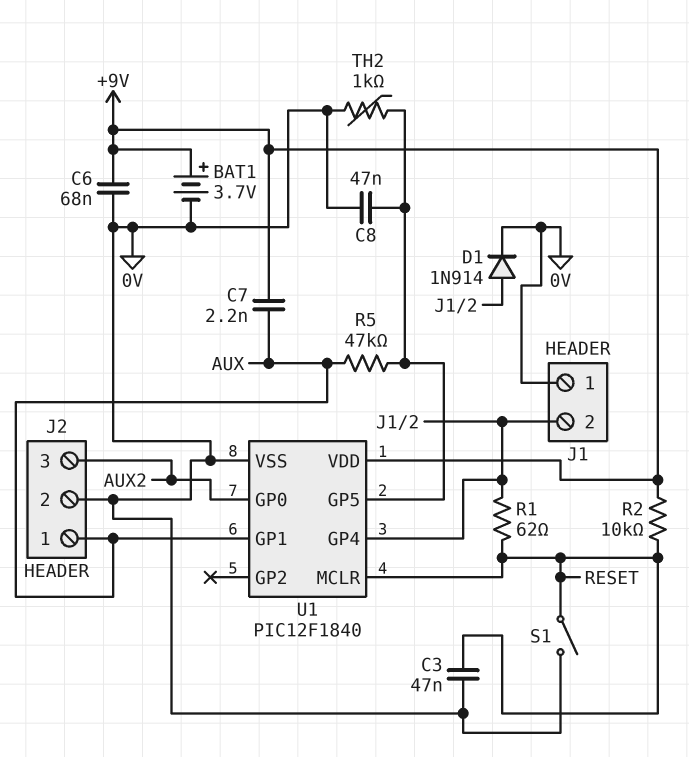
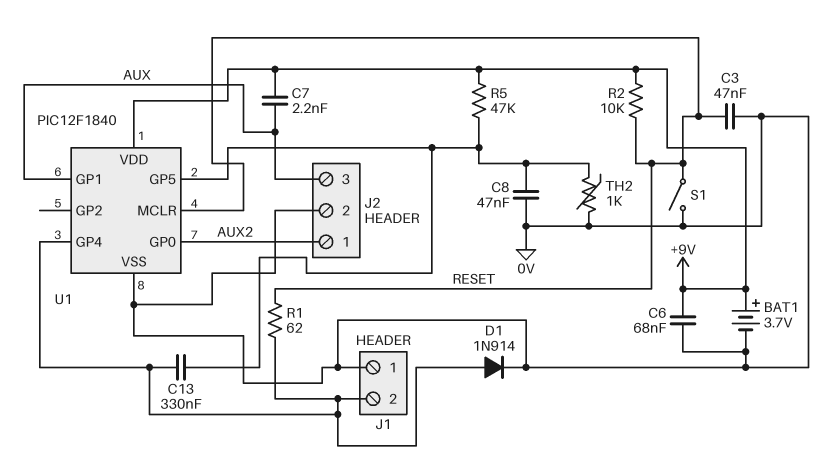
C13: none -> 330nF (J1/2, U1/GP5)
J2 pin 1: AUX -> AUX2
J2 pin 3: AUX2 -> AUX
R5: 47k (AUX, U1/GP5) -> 47k (+9V, U1/GP5)

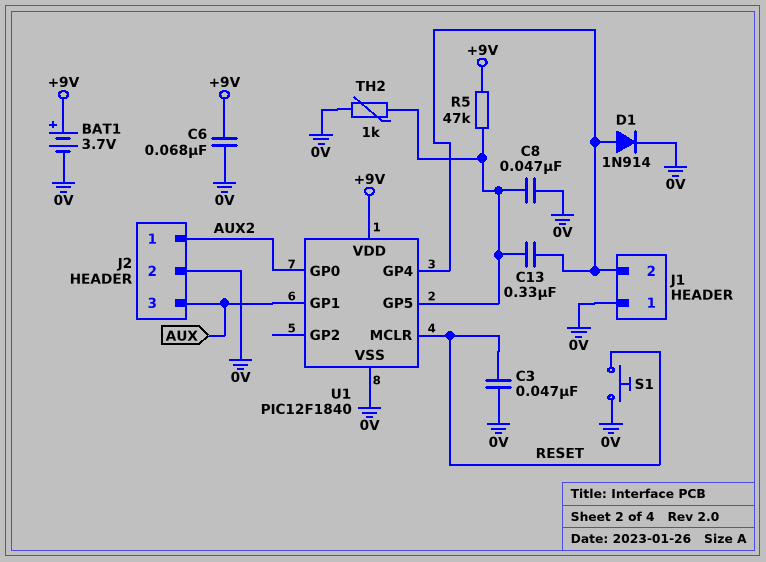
C7: 2.2nF (+9V, AUX) -> none
R1: 62 (J1/2, RESET) -> none
R2: 10k (+9V, RESET) -> none
S1: switch (0V, RESET) -> button (0V, RESET)

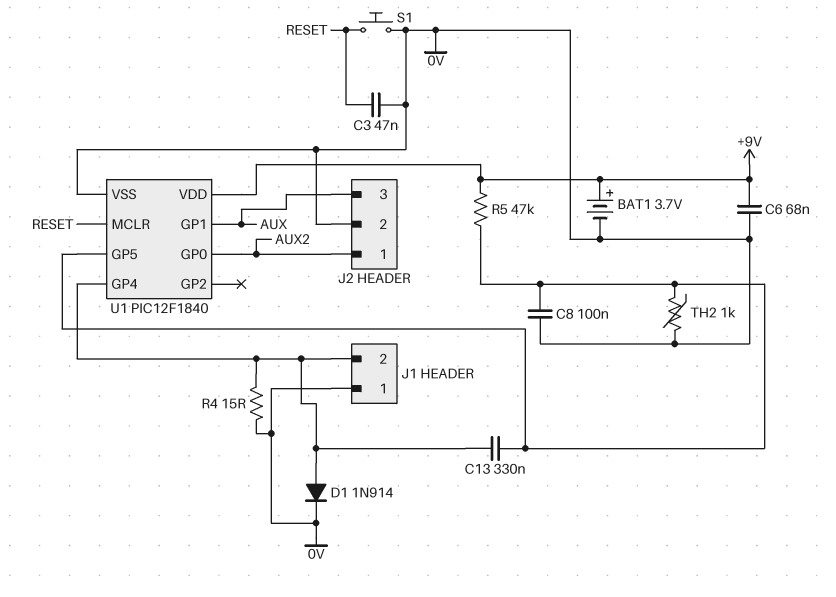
C8: 47nF (0V, U1/GP5) -> 100nF (0V, U1/GP5)
R4: none -> 15 (0V, J1/2)

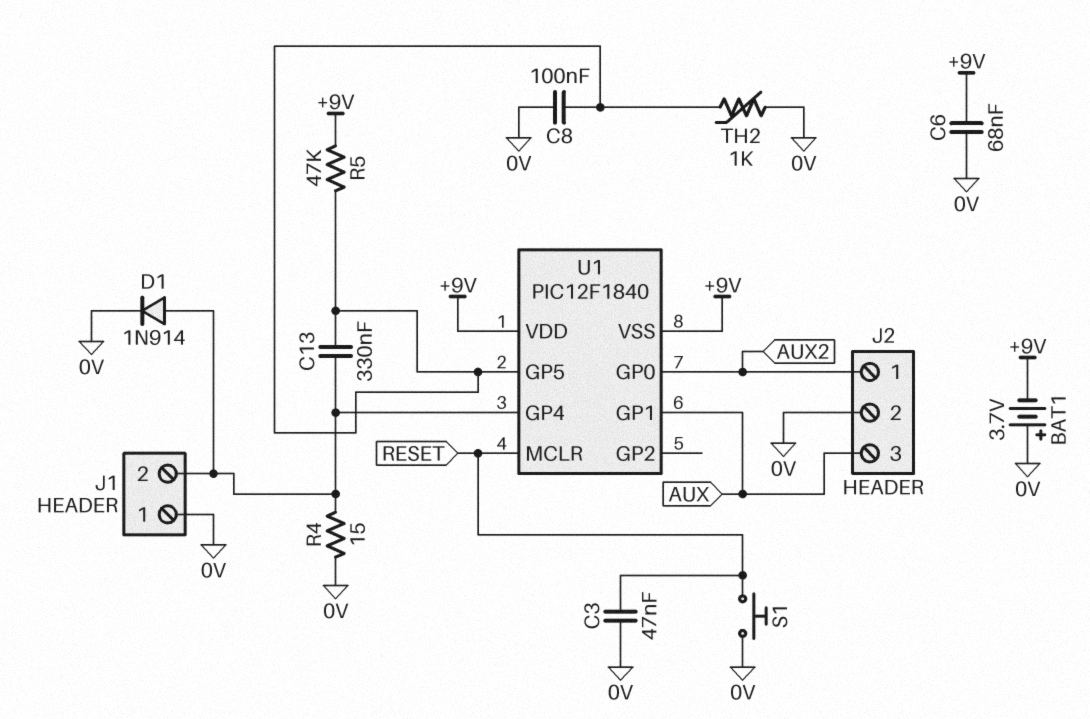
BAT1: 3.7V (plus +9V, minus 0V) -> 3.7V (plus 0V, minus +9V)
U1 pin VSS: 0V -> +9V

